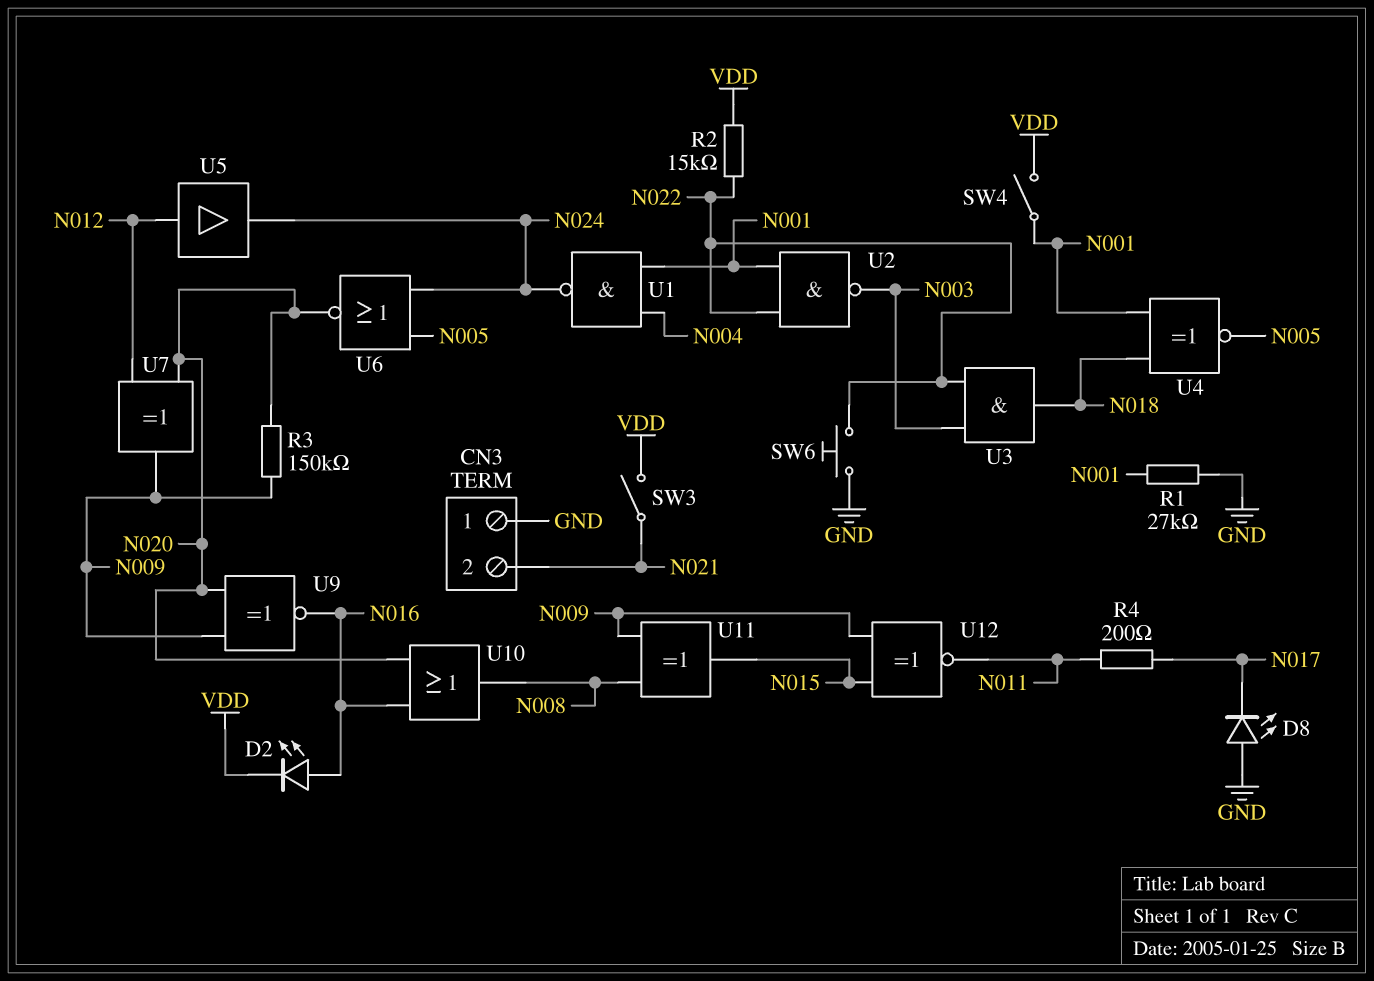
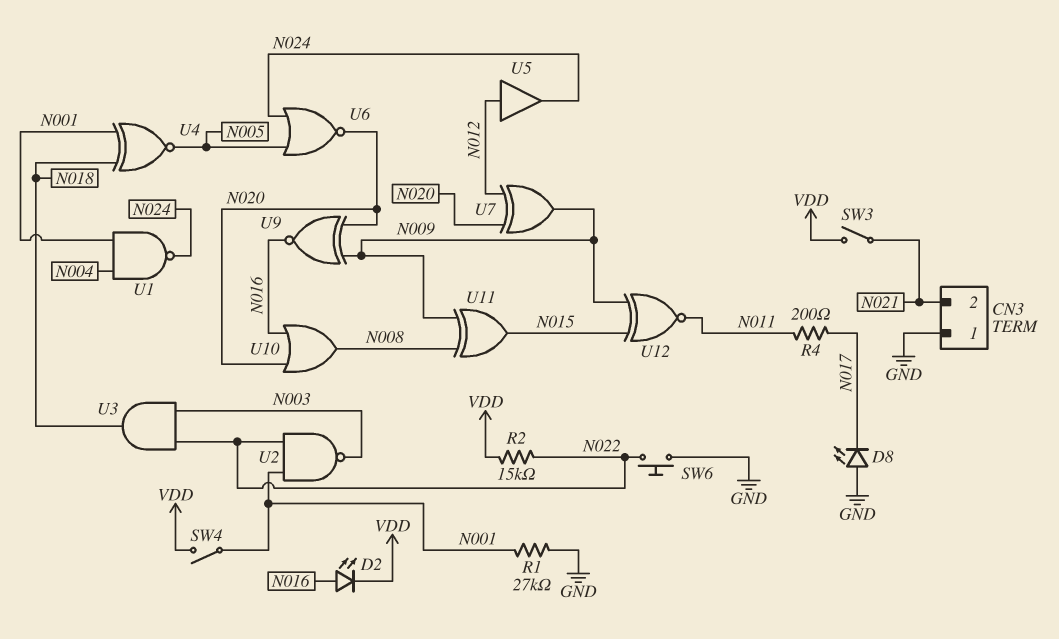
R3: 150k (N009, N020) -> none

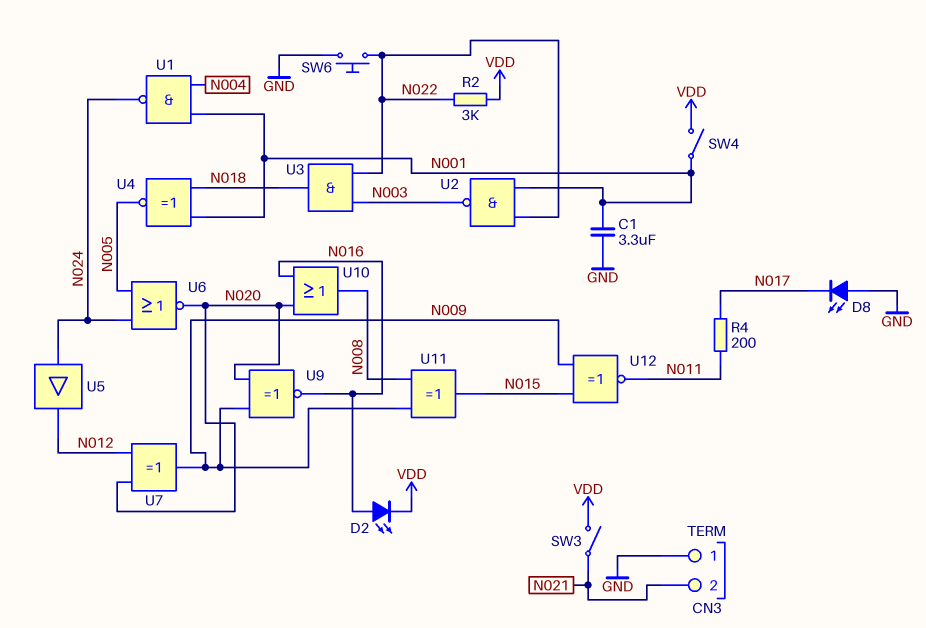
C1: none -> 3.3uF (GND, N001)
R1: 27k (GND, N001) -> none
R2: 15k (N022, VDD) -> 3k (N022, VDD)
U5: buffer (in N012, out N024) -> buffer (in N024, out N012)

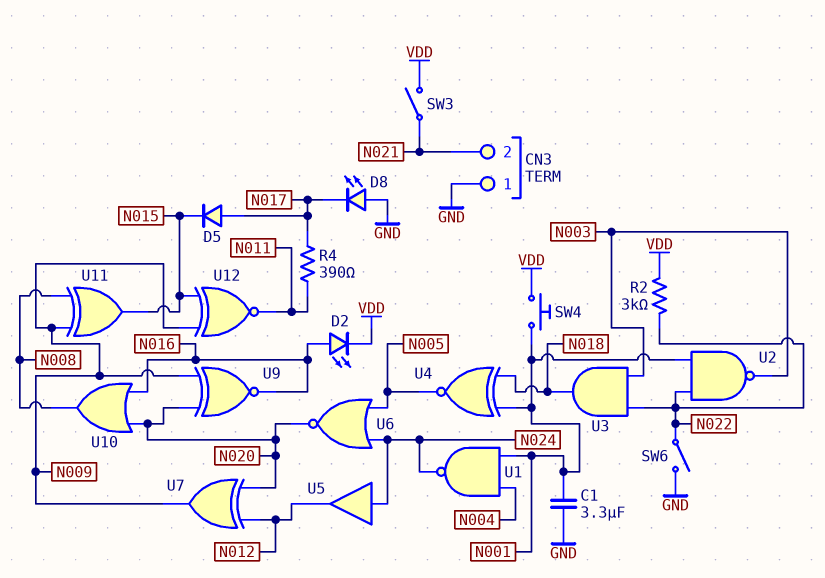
D5: none -> diode (A N017, K N015)
R4: 200 (N011, N017) -> 390 (N011, N017)
SW4: switch (N001, VDD) -> button (N001, VDD)
SW6: button (GND, N022) -> switch (GND, N022)

